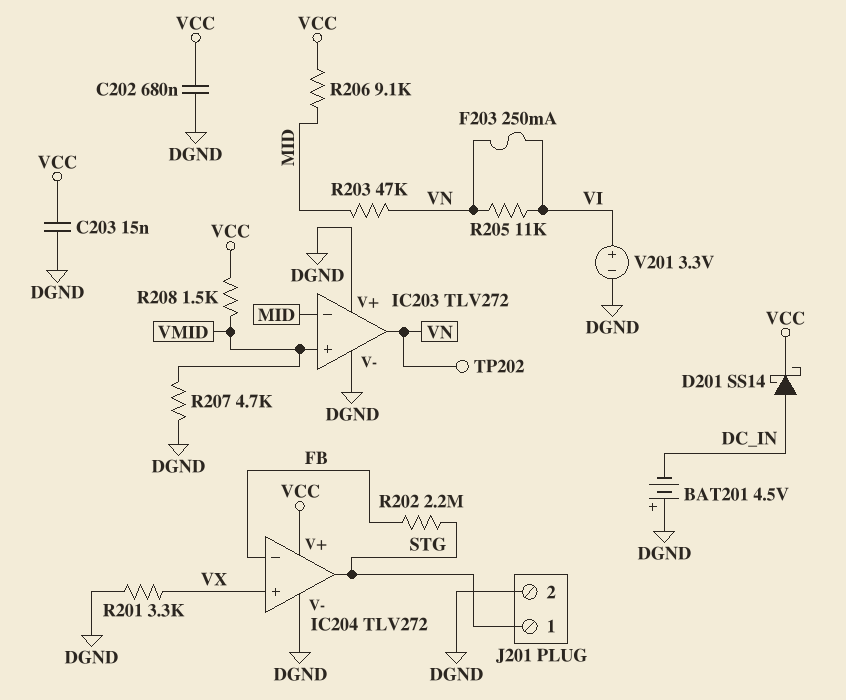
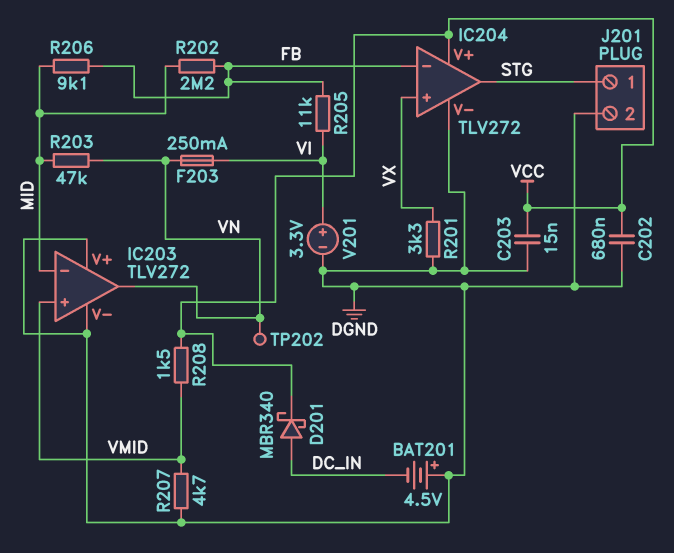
D201: schottky SS14 (A DC_IN, K VCC) -> schottky MBR340 (A DC_IN, K VCC)
R202: 2.2M (FB, STG) -> 2.2M (FB, MID)
R205: 11k (VI, VN) -> 11k (FB, VI)
R206: 9.1k (MID, VCC) -> 9.1k (FB, MID)

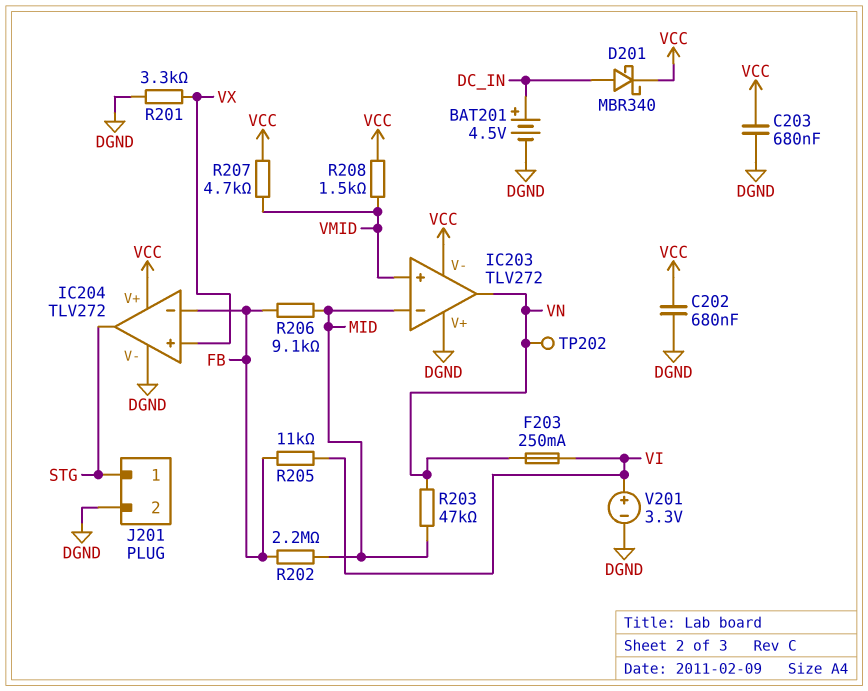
BAT201: 4.5V (plus DGND, minus DC_IN) -> 4.5V (plus DC_IN, minus DGND)
C203: 15nF (DGND, VCC) -> 680nF (DGND, VCC)
IC203 pin V-: DGND -> VCC
R207: 4.7k (DGND, VMID) -> 4.7k (VCC, VMID)

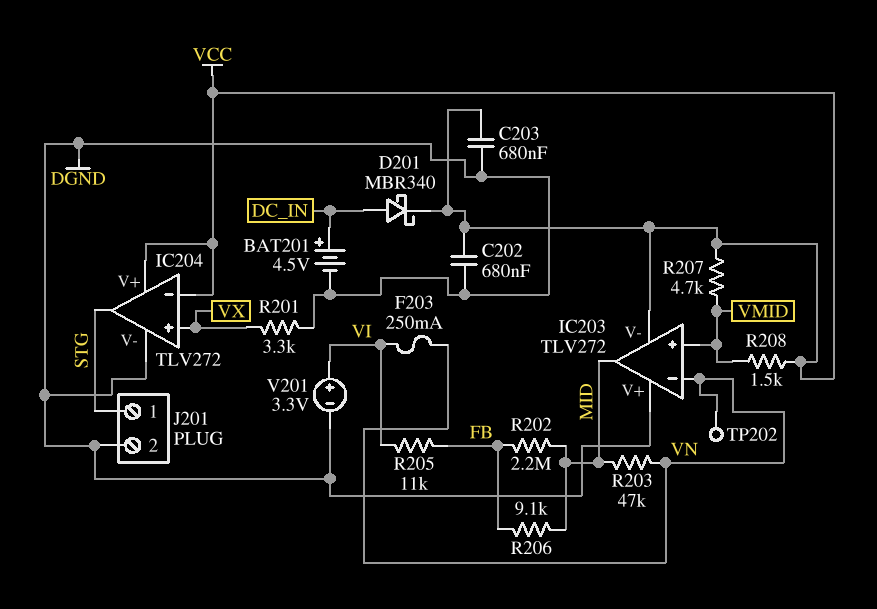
IC203 pin in-: MID -> VN
IC203 pin out: VN -> MID
IC204 pin in-: FB -> VCC

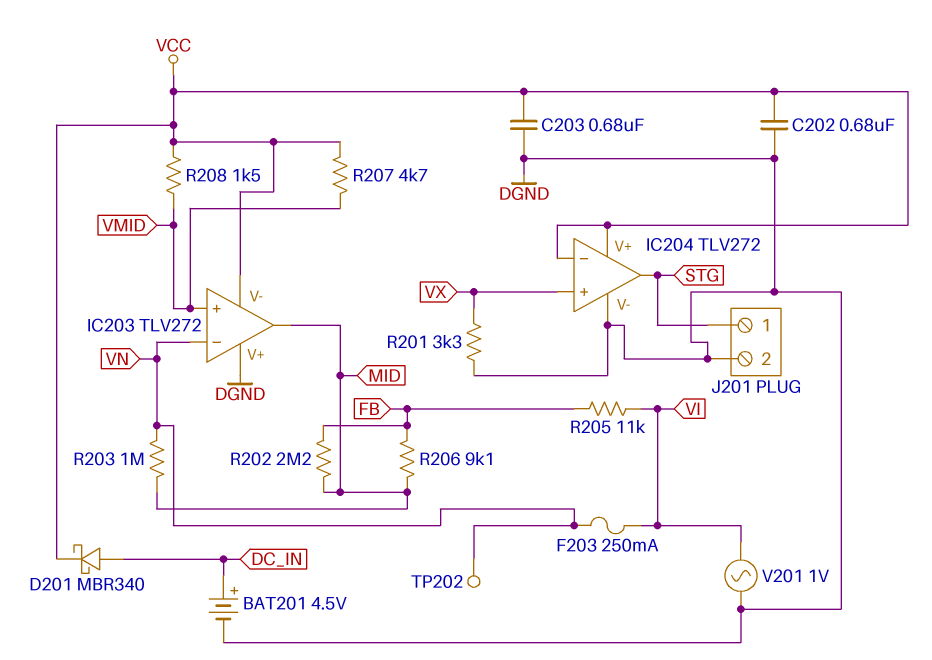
R203: 47k (MID, VN) -> 1M (MID, VN)
V201: 3.3V (plus VI, minus DGND) -> AC 1V (DGND, VI)

